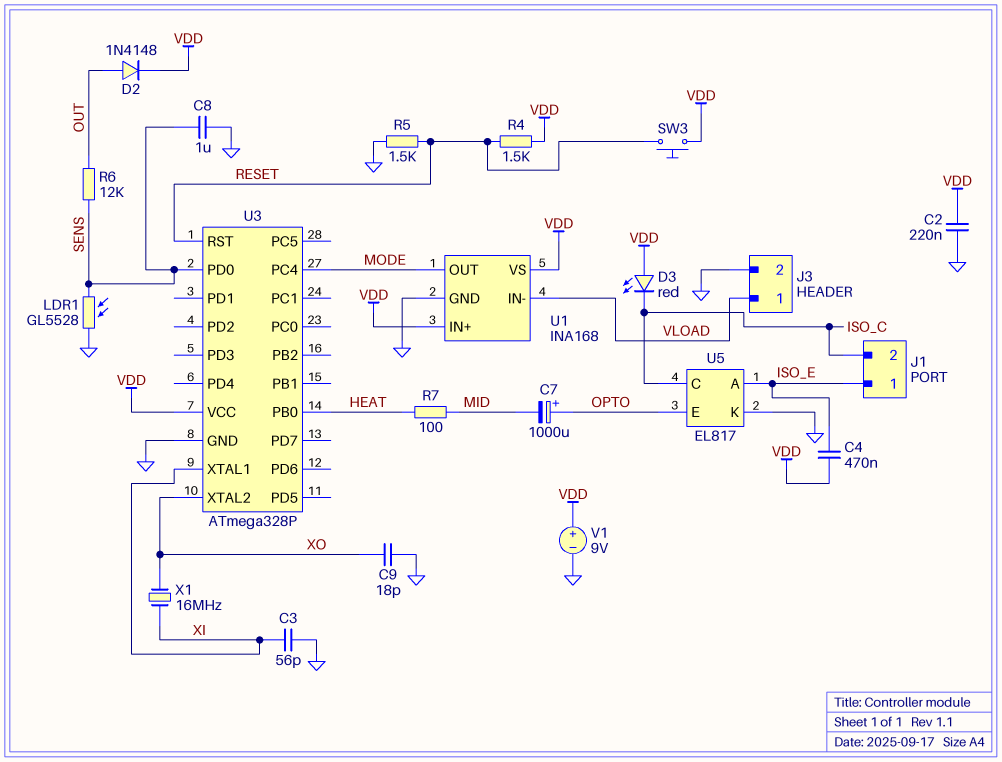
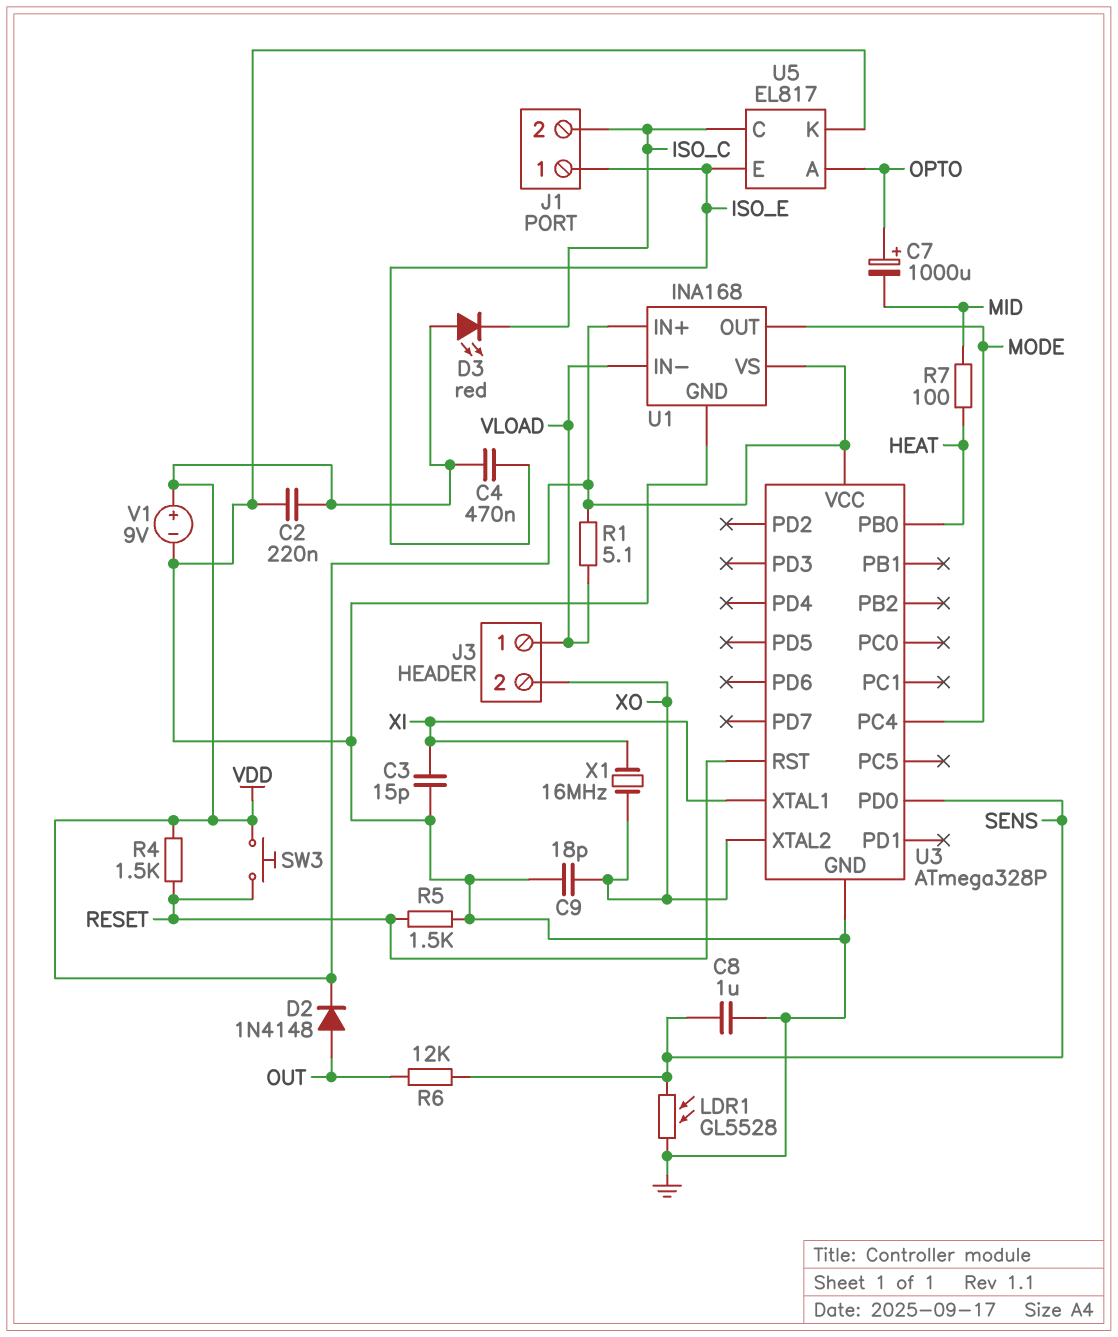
C3: 56pF (GND, XI) -> 15pF (GND, XI)
J3 pin 2: GND -> XO
R1: none -> 5.1 (VDD, VLOAD)
U5 pin A: ISO_E -> OPTO
U5 pin E: OPTO -> ISO_E

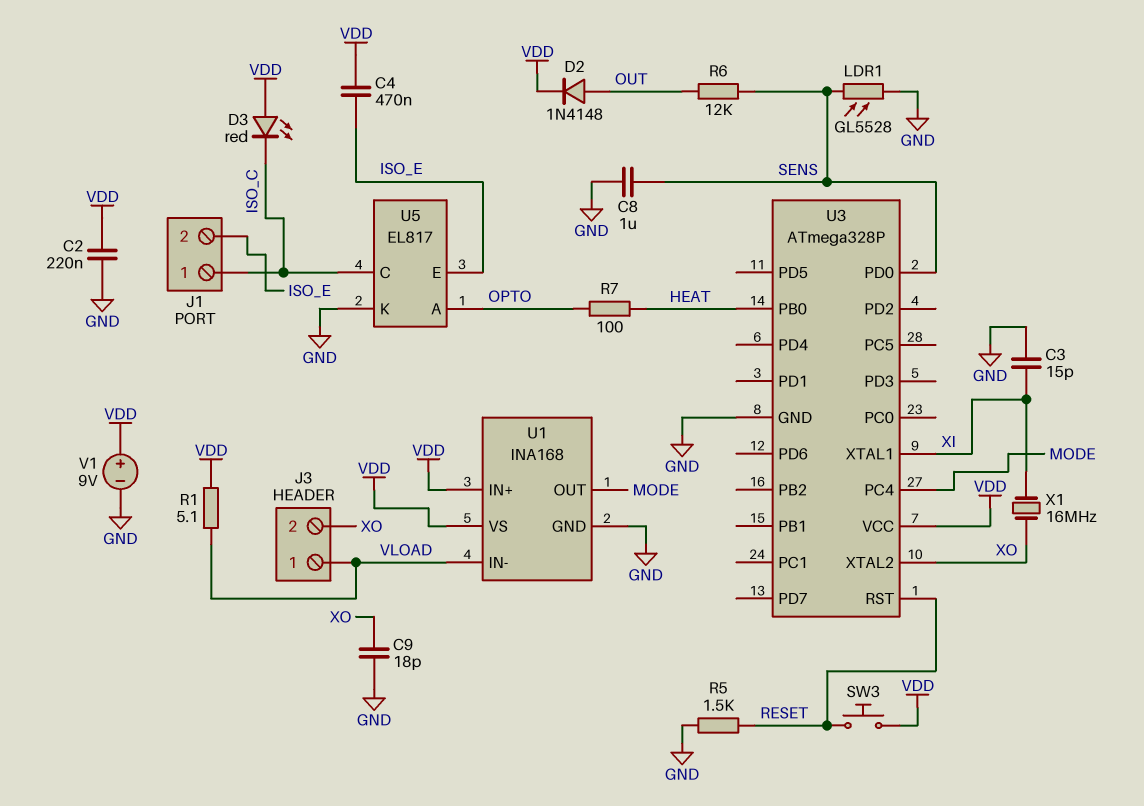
C7: 1000uF (plus OPTO, minus MID) -> none
J1 pin 1: ISO_E -> ISO_C
J1 pin 2: ISO_C -> ISO_E
R4: 1.5k (RESET, VDD) -> none
R7: 100 (HEAT, MID) -> 100 (HEAT, OPTO)

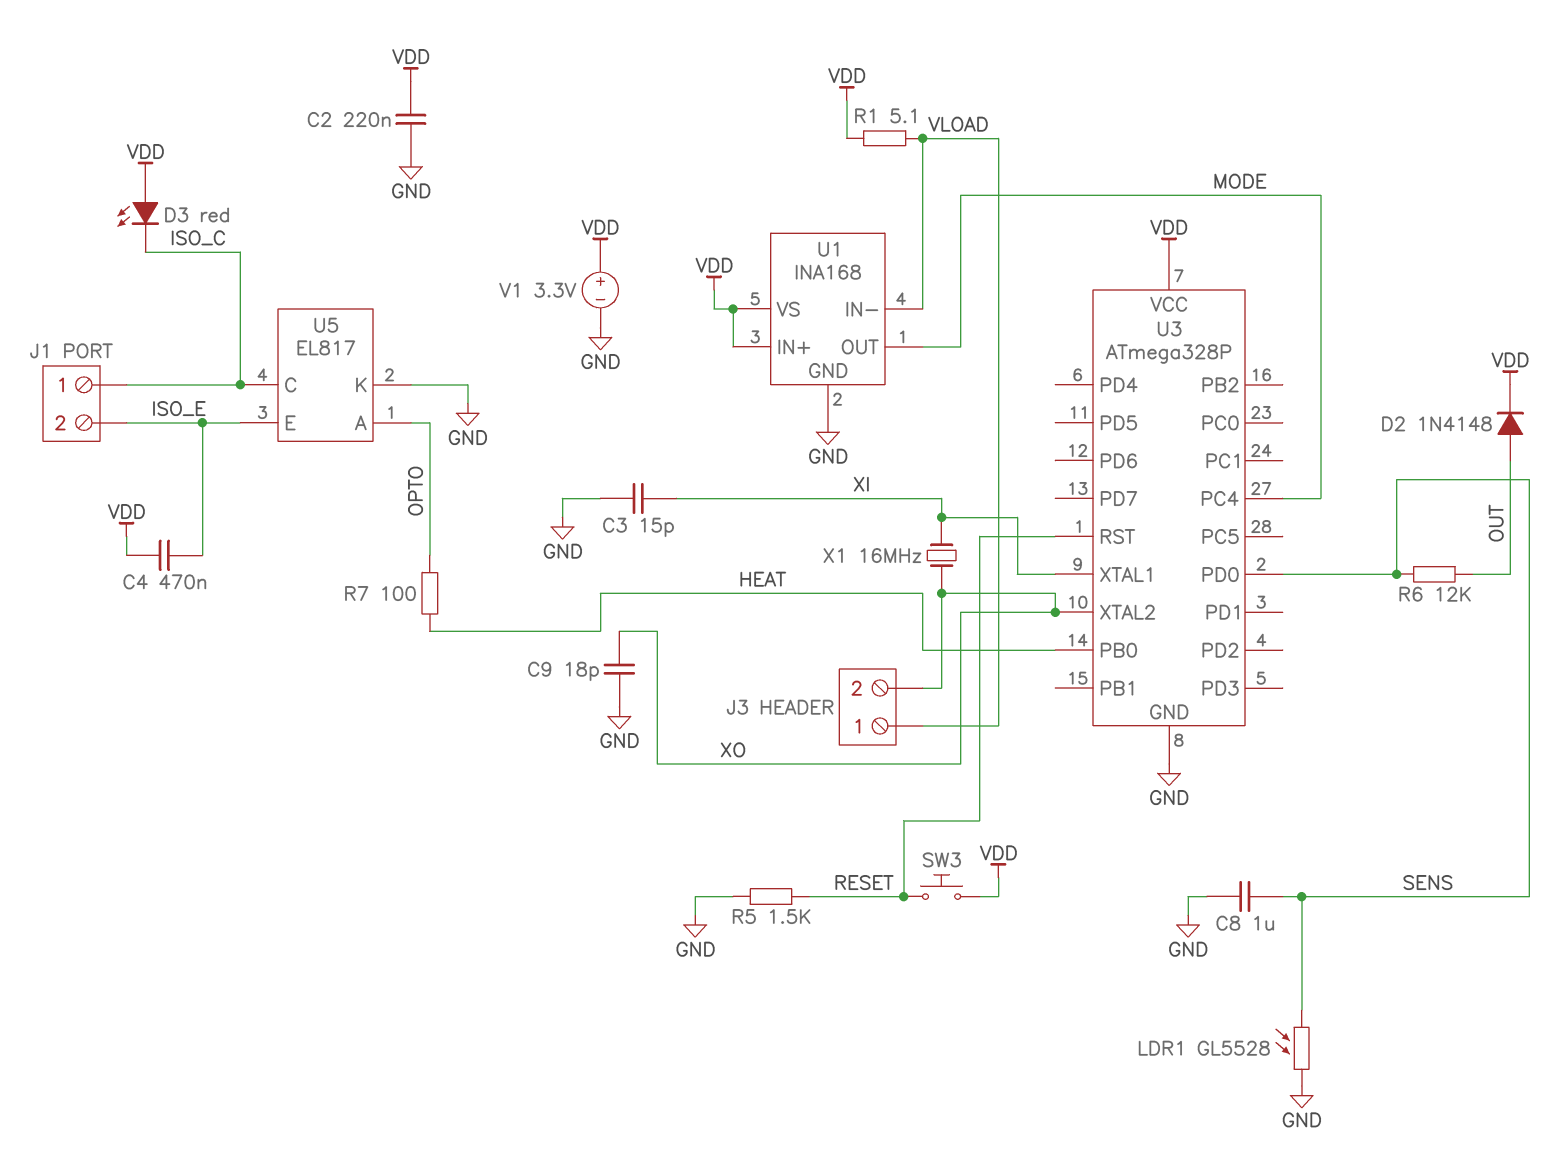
V1: 9V (plus VDD, minus GND) -> 3.3V (plus VDD, minus GND)

